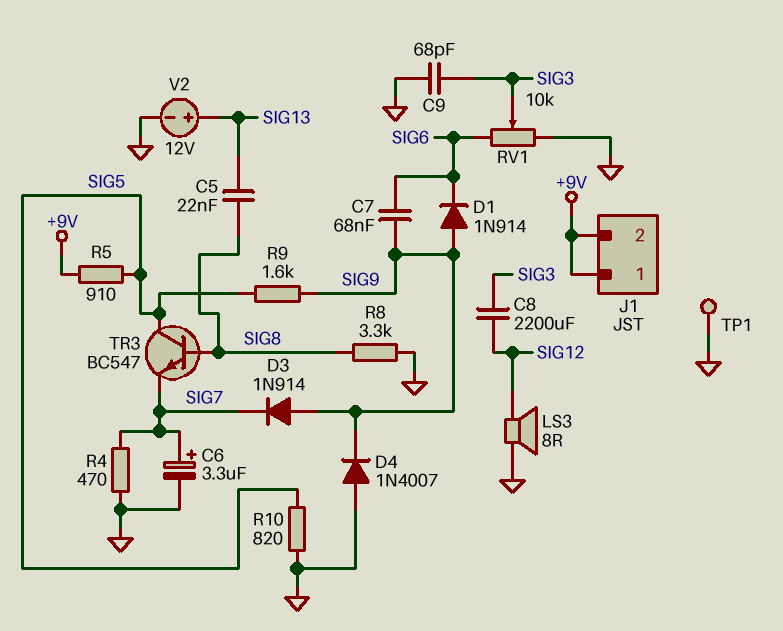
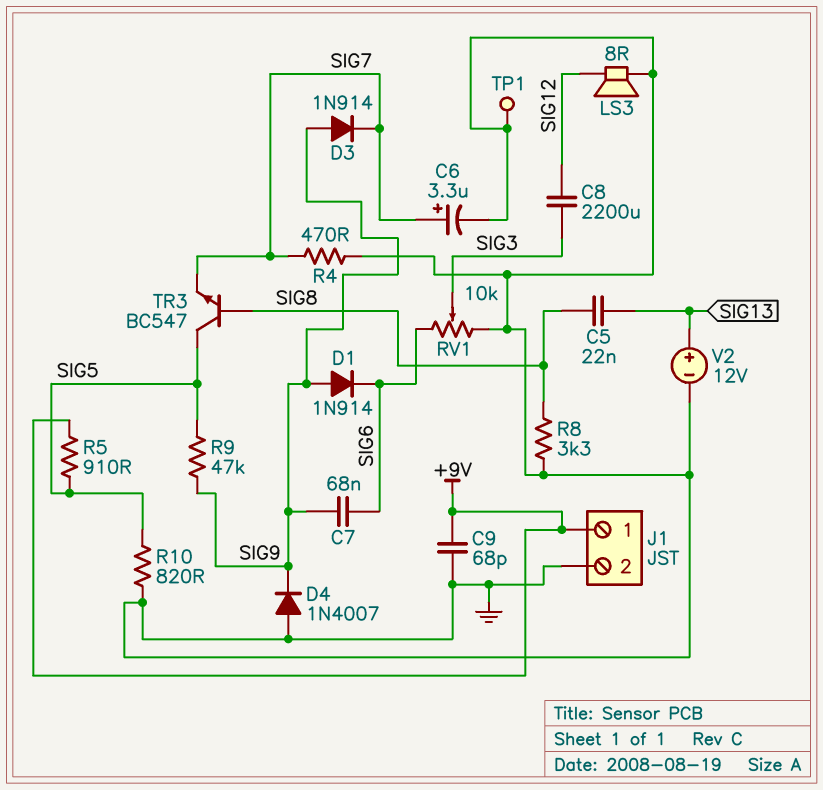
C9: 68pF (GND, SIG3) -> 68pF (+9V, GND)
J1 pin 2: +9V -> GND
R9: 1.6k (SIG5, SIG9) -> 47k (SIG5, SIG9)

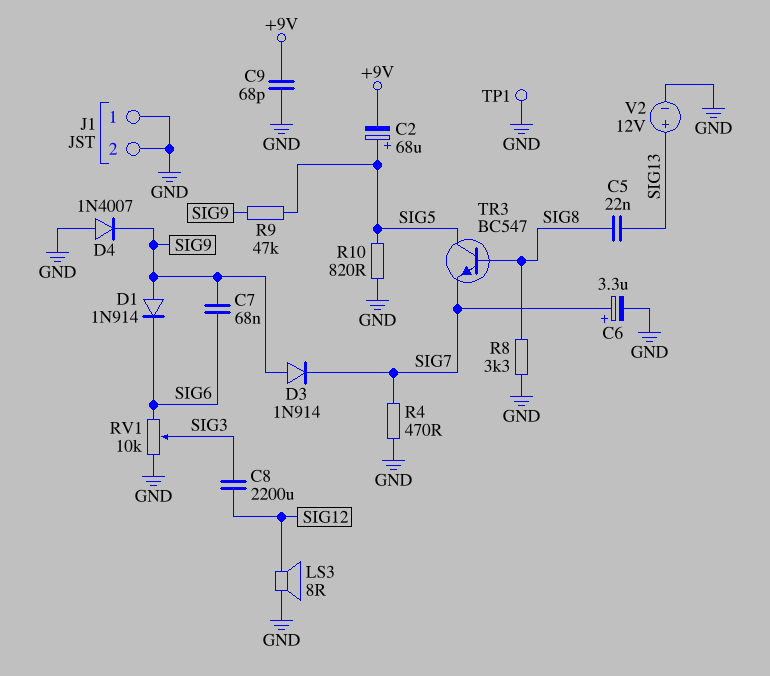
C2: none -> 68uF (plus SIG5, minus +9V)
J1 pin 1: +9V -> GND
R5: 910 (+9V, SIG5) -> none

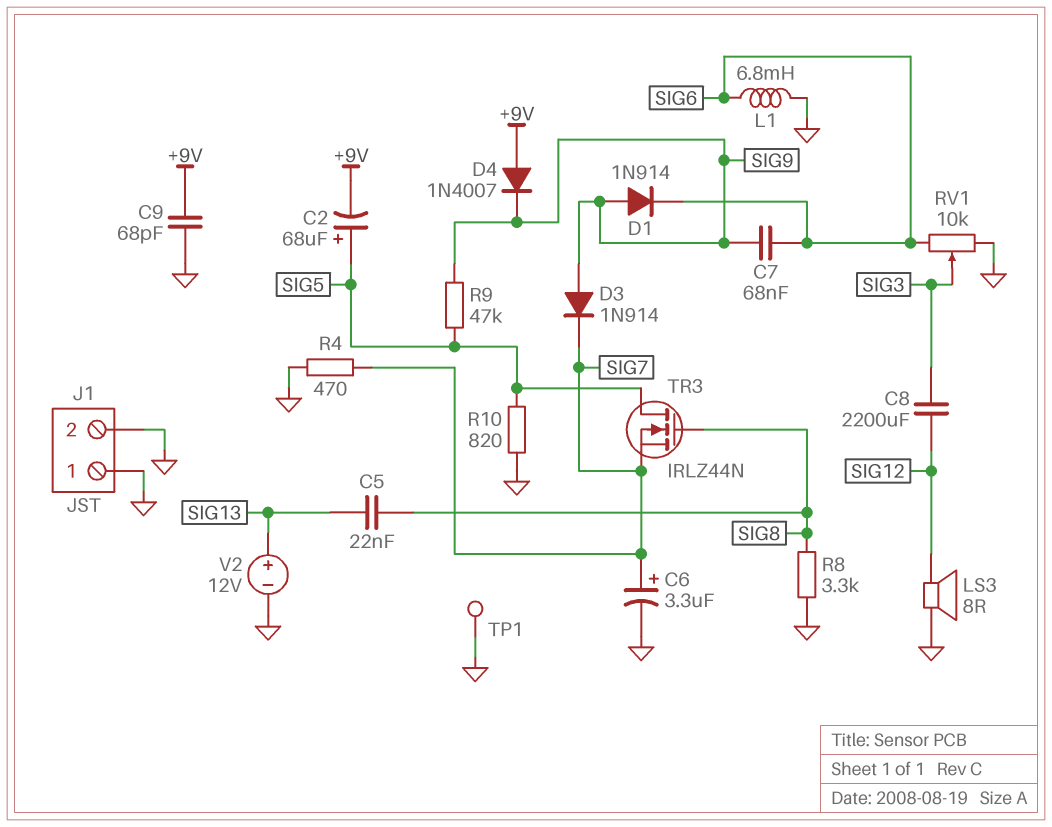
D4: diode 1N4007 (A GND, K SIG9) -> diode 1N4007 (A +9V, K SIG9)
L1: none -> 6.8mH (GND, SIG6)
TR3: NPN BC547 (B SIG8, C SIG5, E SIG7) -> NMOS IRLZ44N (G SIG8, D SIG5, S SIG7)

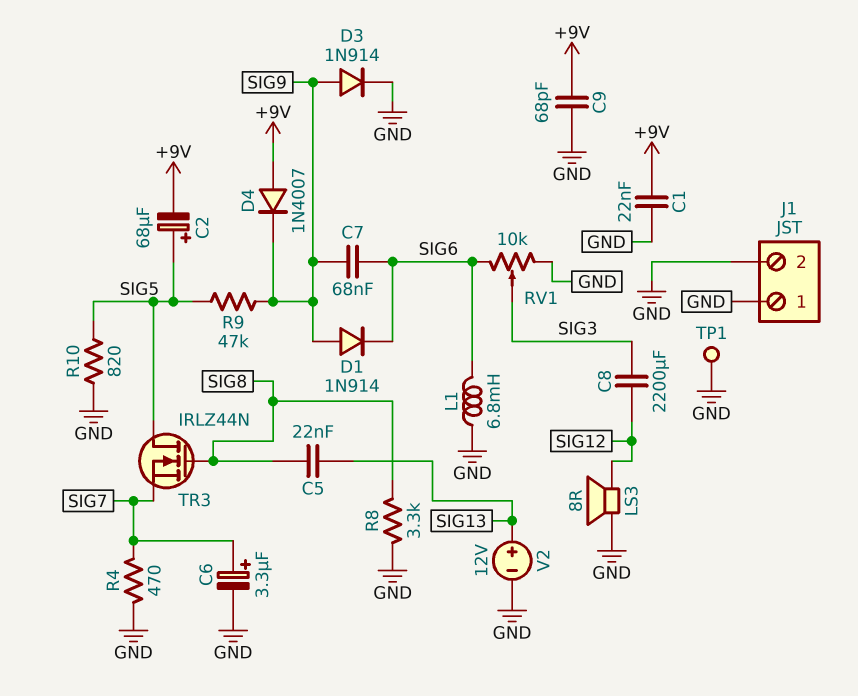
C1: none -> 22nF (+9V, GND)
D3: diode 1N914 (A SIG9, K SIG7) -> diode 1N914 (A SIG9, K GND)

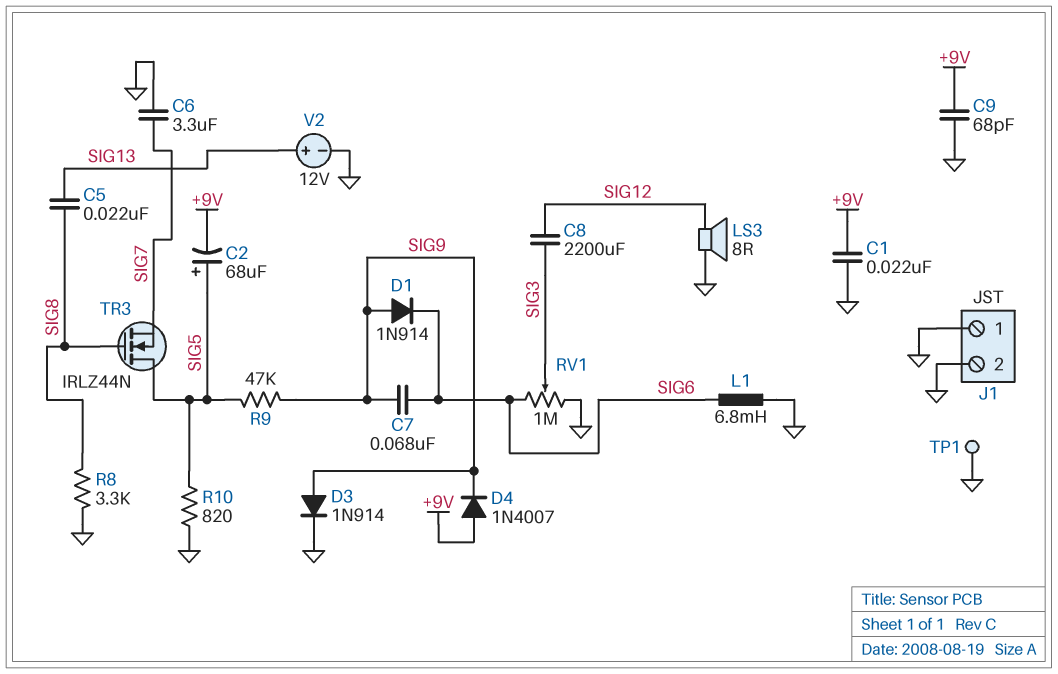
C6: 3.3uF (plus SIG7, minus GND) -> 3.3uF (GND, SIG7)
R4: 470 (GND, SIG7) -> none
RV1: 10k (GND, SIG6, wiper SIG3) -> 1M (GND, SIG6, wiper SIG3)

